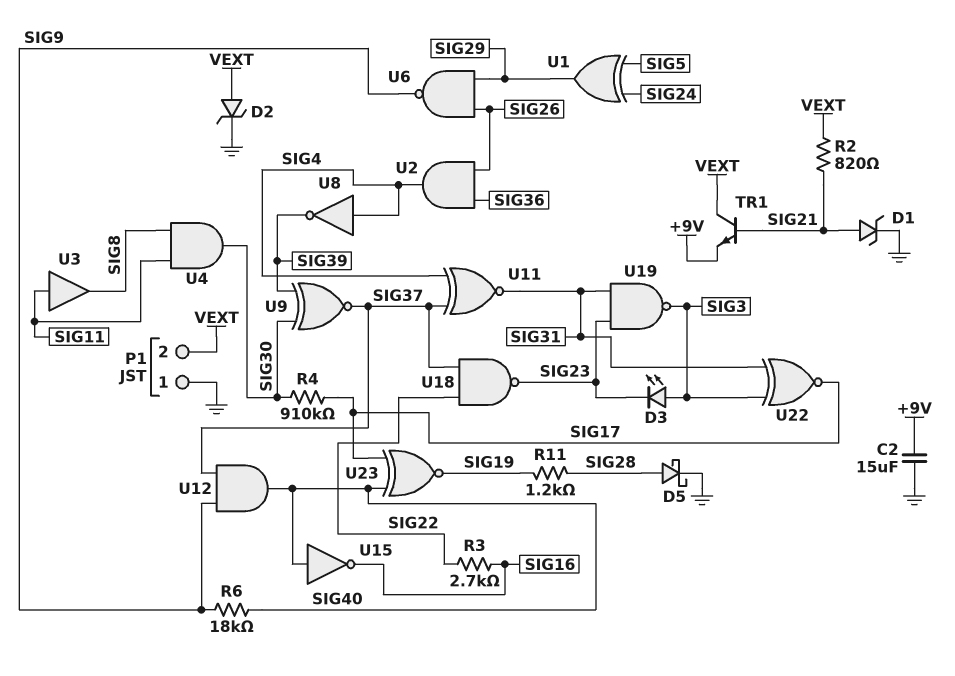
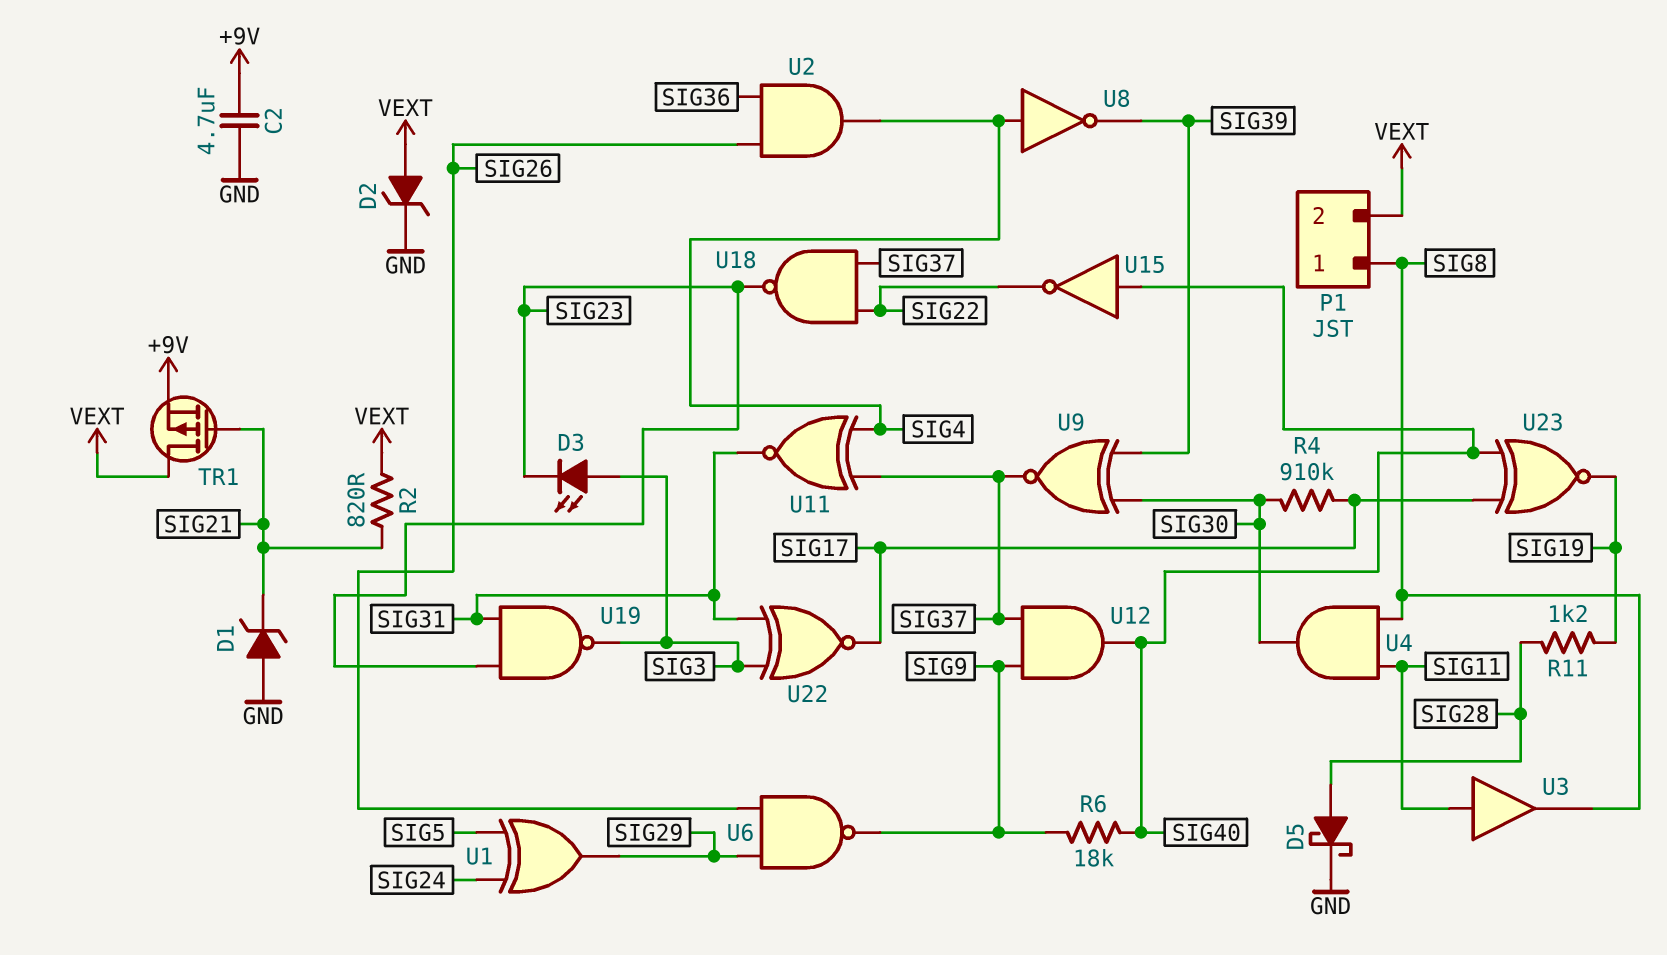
C2: 15uF (+9V, GND) -> 4.7uF (+9V, GND)
D1: zener (A SIG21, K GND) -> zener (A GND, K SIG21)
P1 pin 1: GND -> SIG8
R3: 2.7k (SIG16, SIG22) -> none
TR1: NPN (B SIG21, C VEXT, E +9V) -> PMOS (G SIG21, D VEXT, S +9V)
U15: NOT (in SIG40, out SIG16) -> NOT (in SIG40, out SIG22)

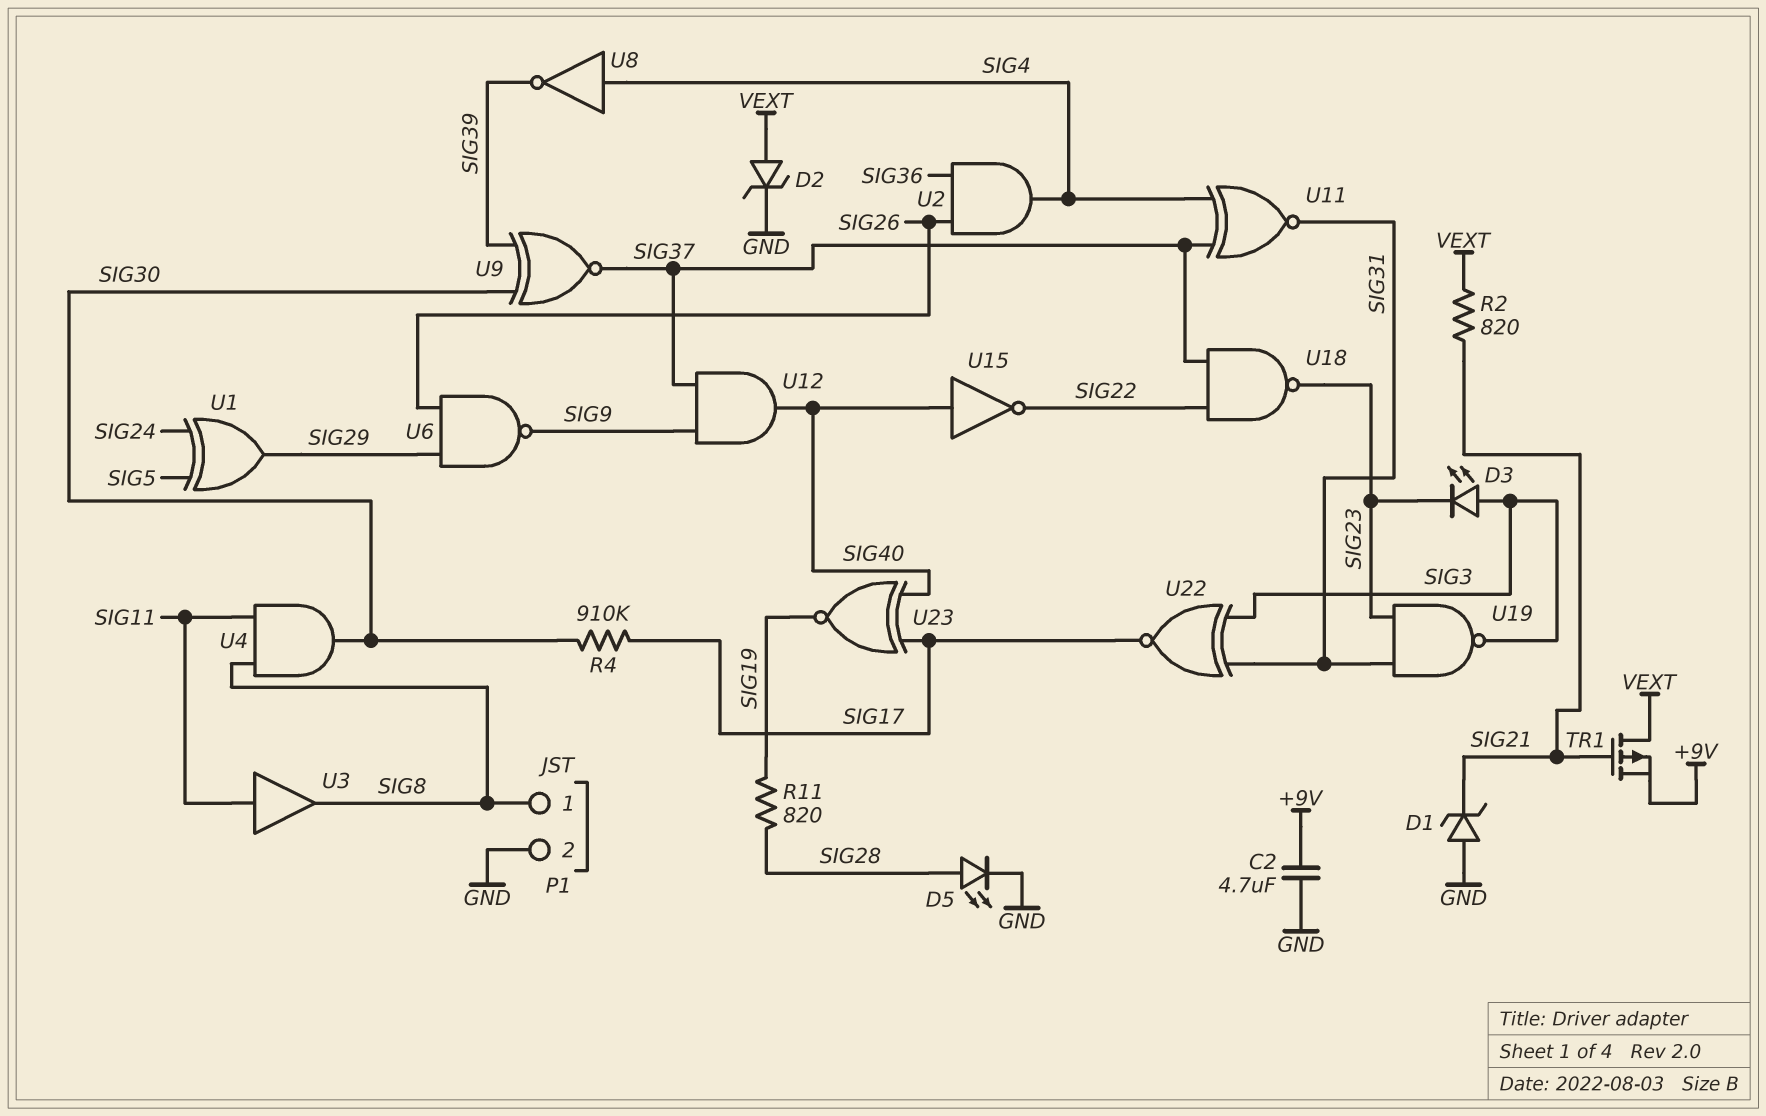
D5: schottky (A SIG28, K GND) -> LED (A SIG28, K GND)
P1 pin 2: VEXT -> GND
R6: 18k (SIG9, SIG40) -> none
R11: 1.2k (SIG19, SIG28) -> 820 (SIG19, SIG28)

